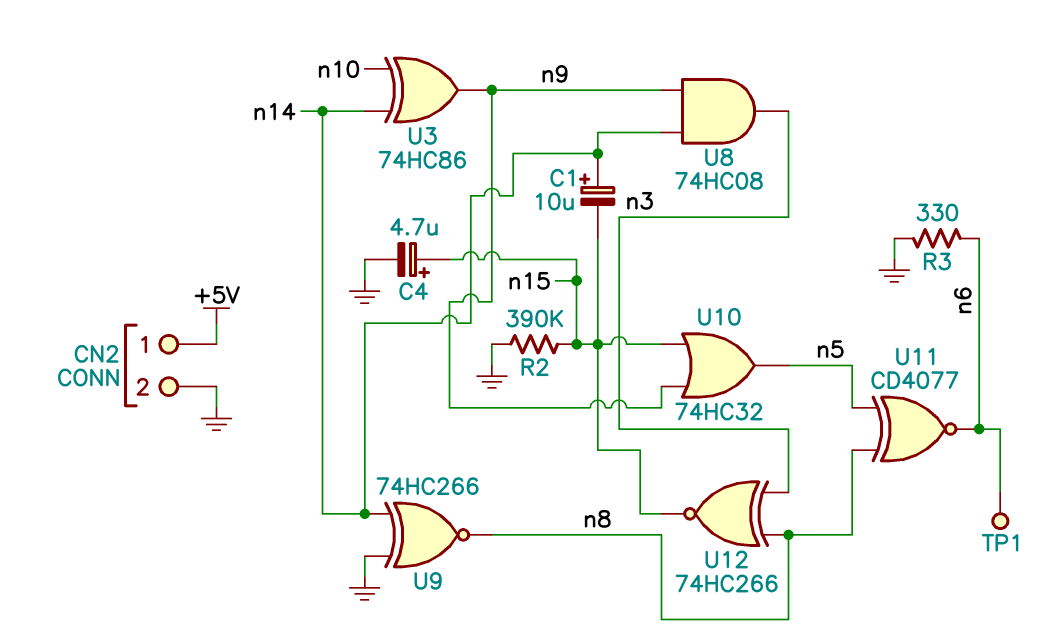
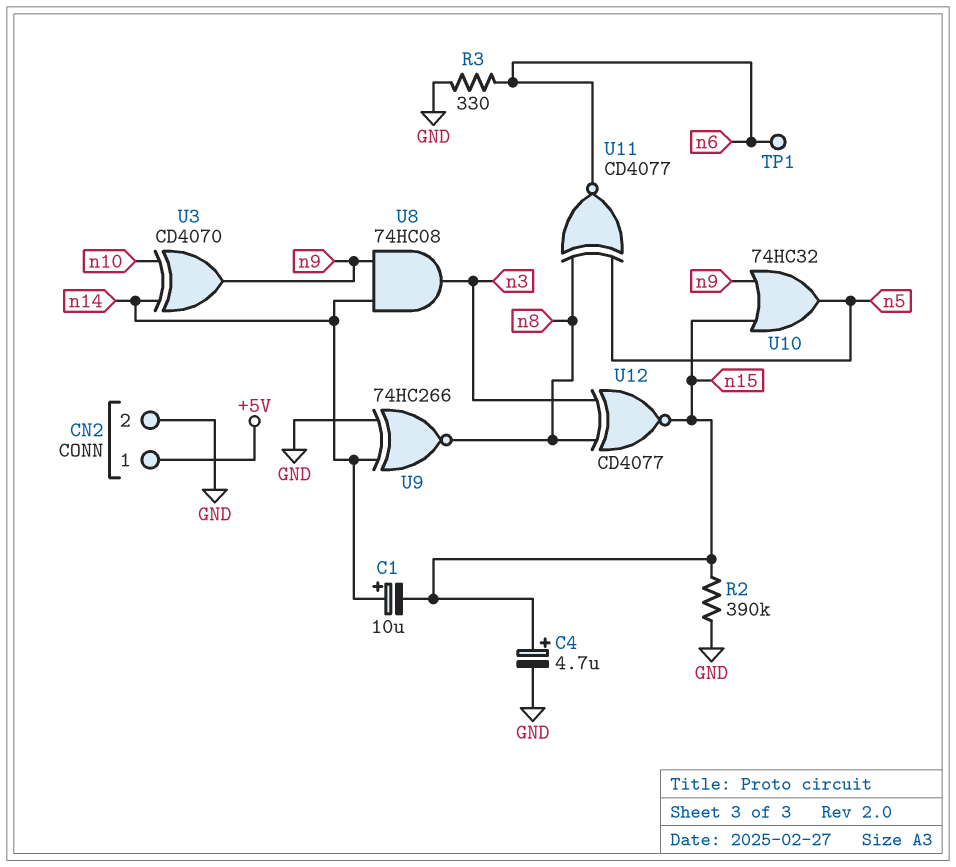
U3: XOR 74HC86 (in n10, in n14, out n9) -> XOR CD4070 (in n10, in n14, out n9)
U12: XNOR 74HC266 (in n3, in n8, out n15) -> XNOR CD4077 (in n3, in n8, out n15)

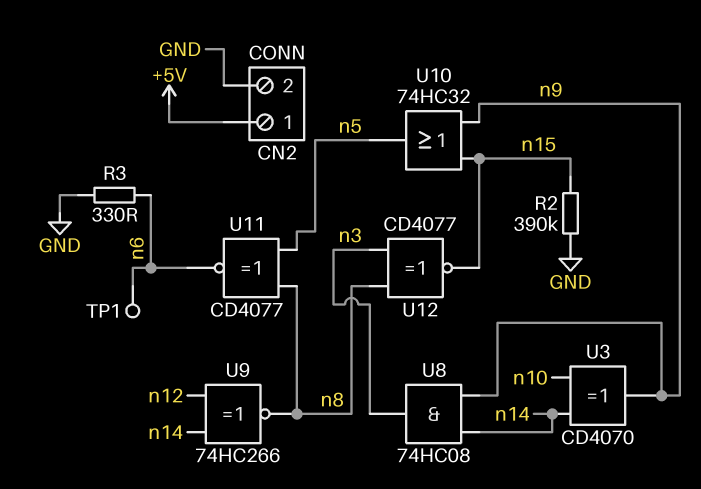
C1: 10uF (plus n14, minus n15) -> none
C4: 4.7uF (plus n15, minus GND) -> none
U9: XNOR 74HC266 (in GND, in n14, out n8) -> XNOR 74HC266 (in n12, in n14, out n8)

